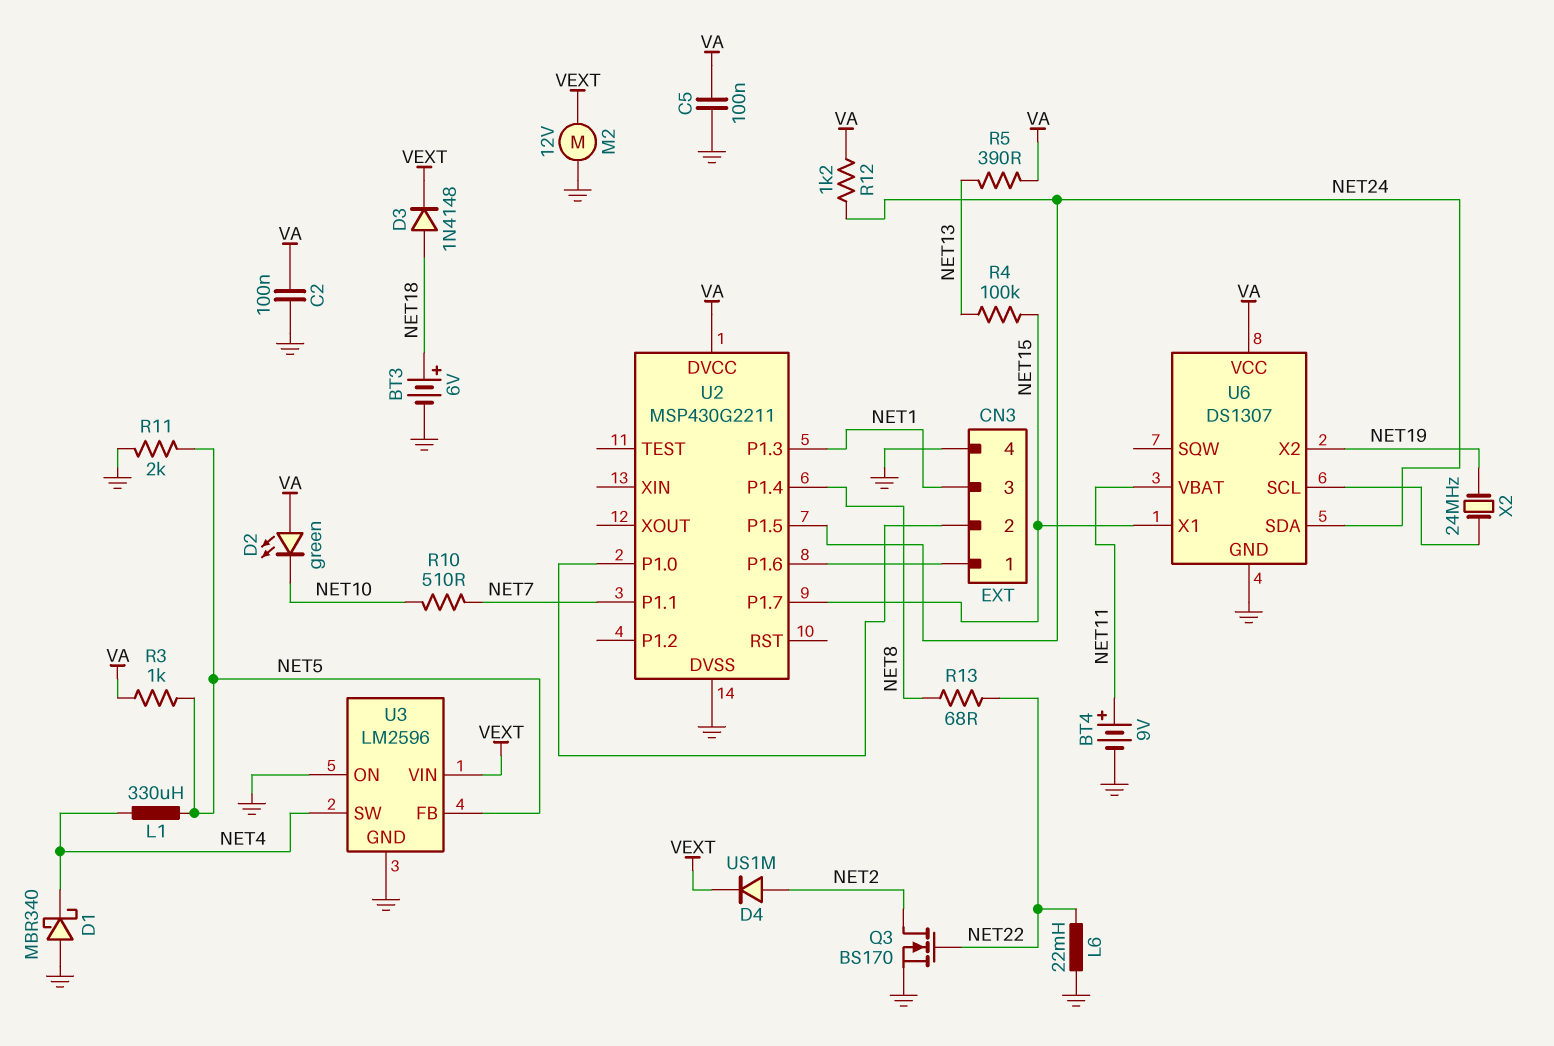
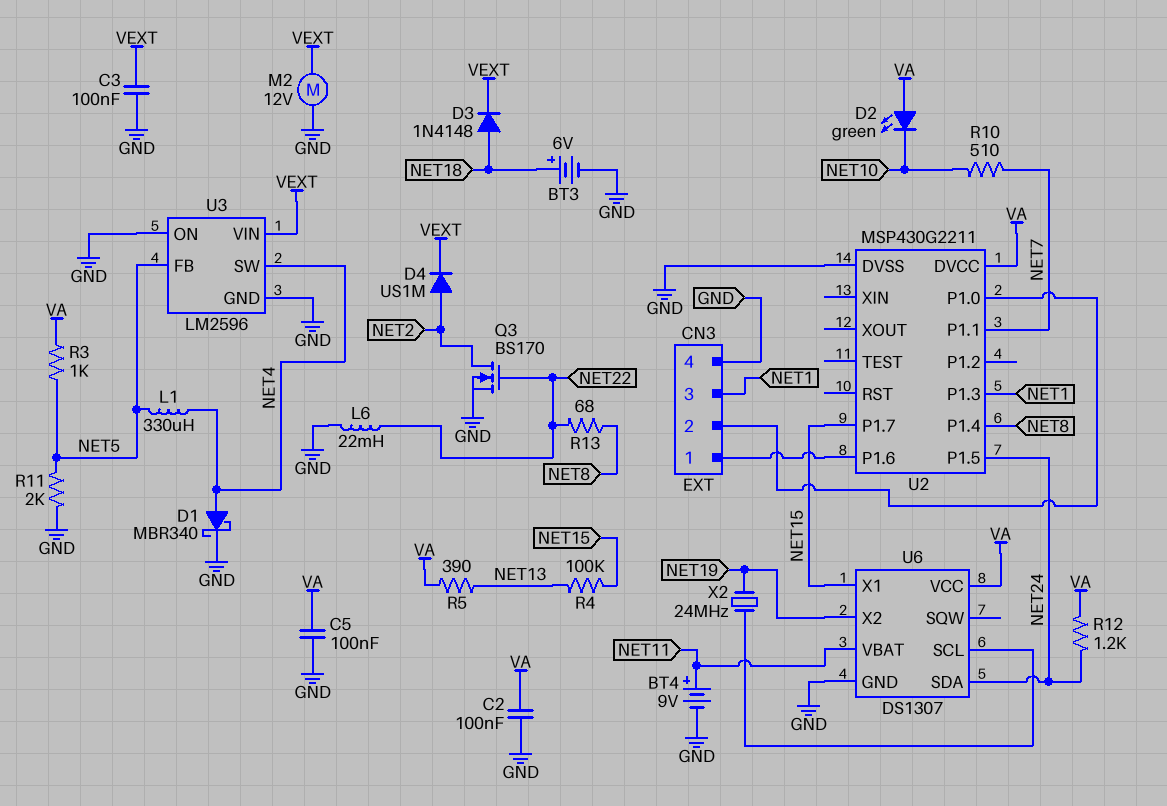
C3: none -> 100nF (GND, VEXT)
D1: schottky MBR340 (A GND, K NET4) -> schottky MBR340 (A NET4, K GND)

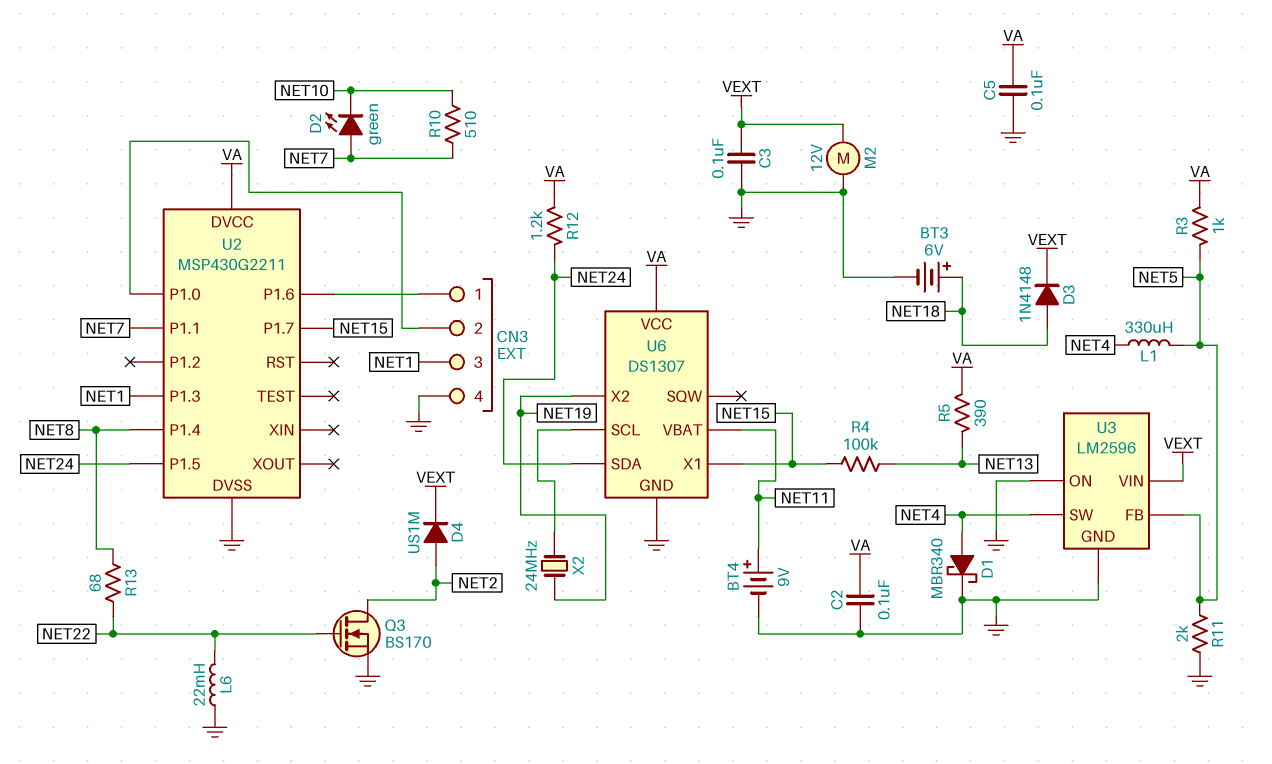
D2: LED green (A VA, K NET10) -> LED green (A NET7, K NET10)

